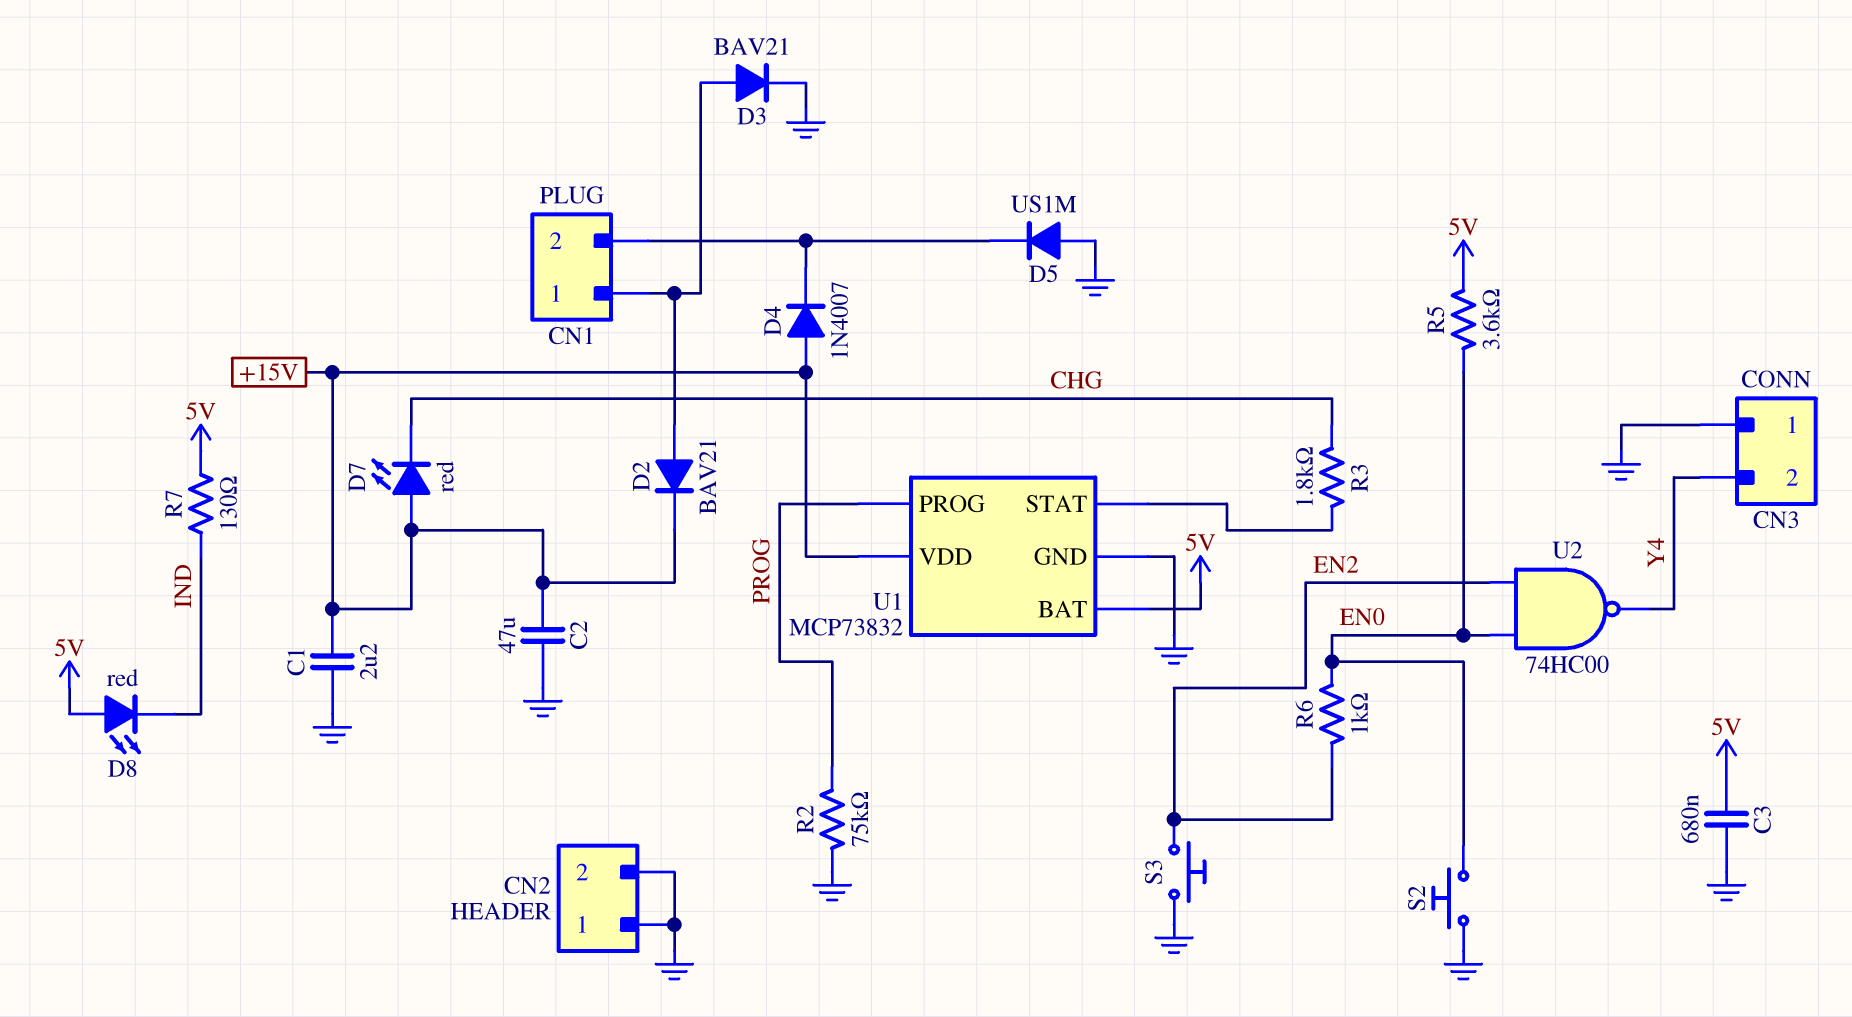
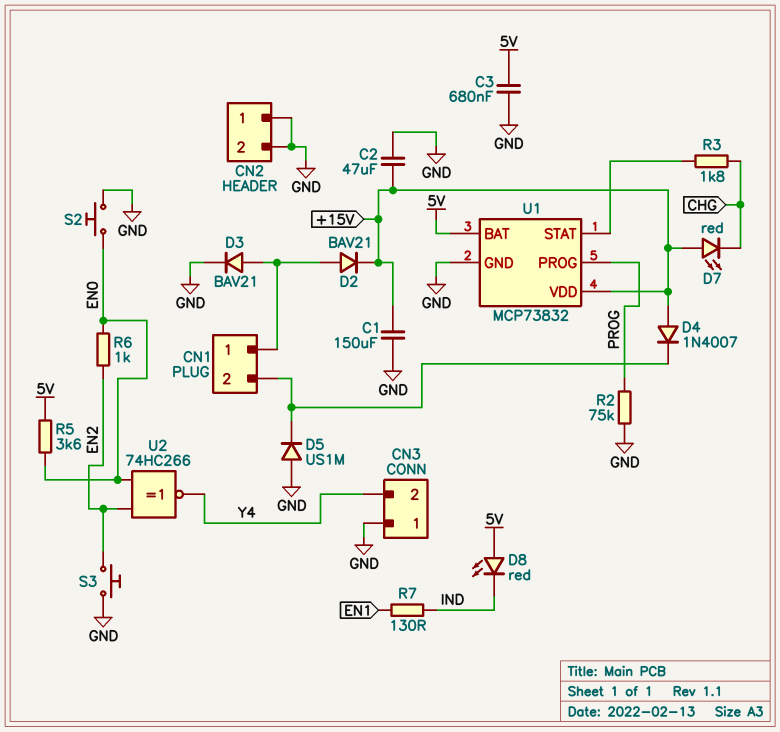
C1: 2.2uF (+15V, GND) -> 150uF (+15V, GND)
R7: 130 (5V, IND) -> 130 (EN1, IND)
U2: NAND 74HC00 (in EN0, in EN2, out Y4) -> XNOR 74HC266 (in EN0, in EN2, out Y4)

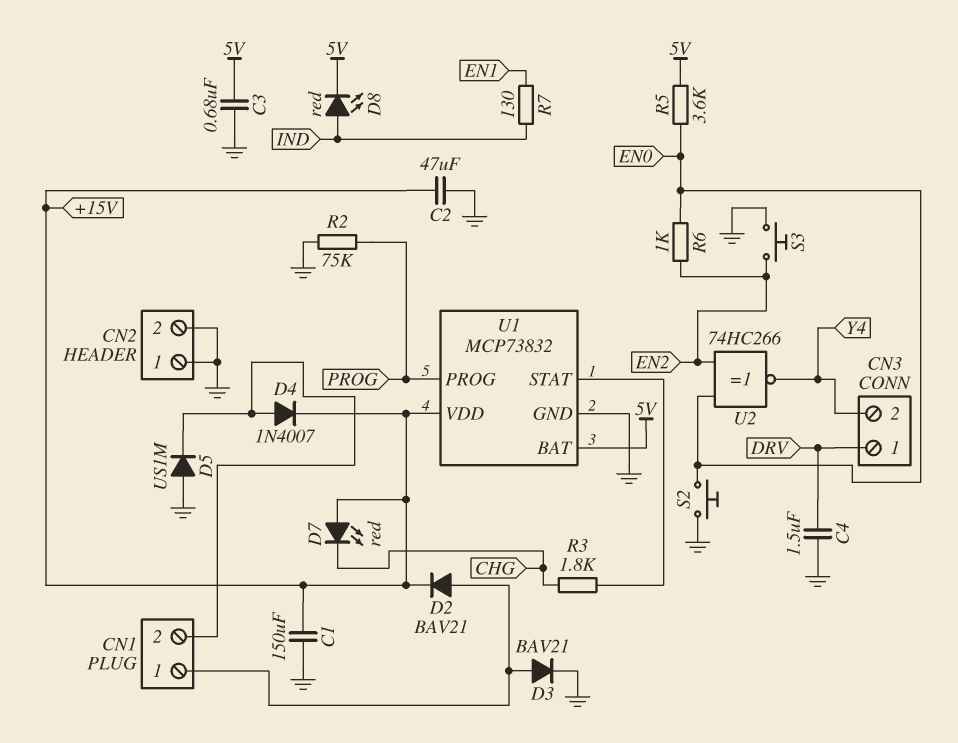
C4: none -> 1.5uF (DRV, GND)
CN3 pin 1: GND -> DRV
D4: diode 1N4007 (A +15V, K CN1/2) -> diode 1N4007 (A CN1/2, K +15V)
D8: LED red (A 5V, K IND) -> LED red (A IND, K 5V)

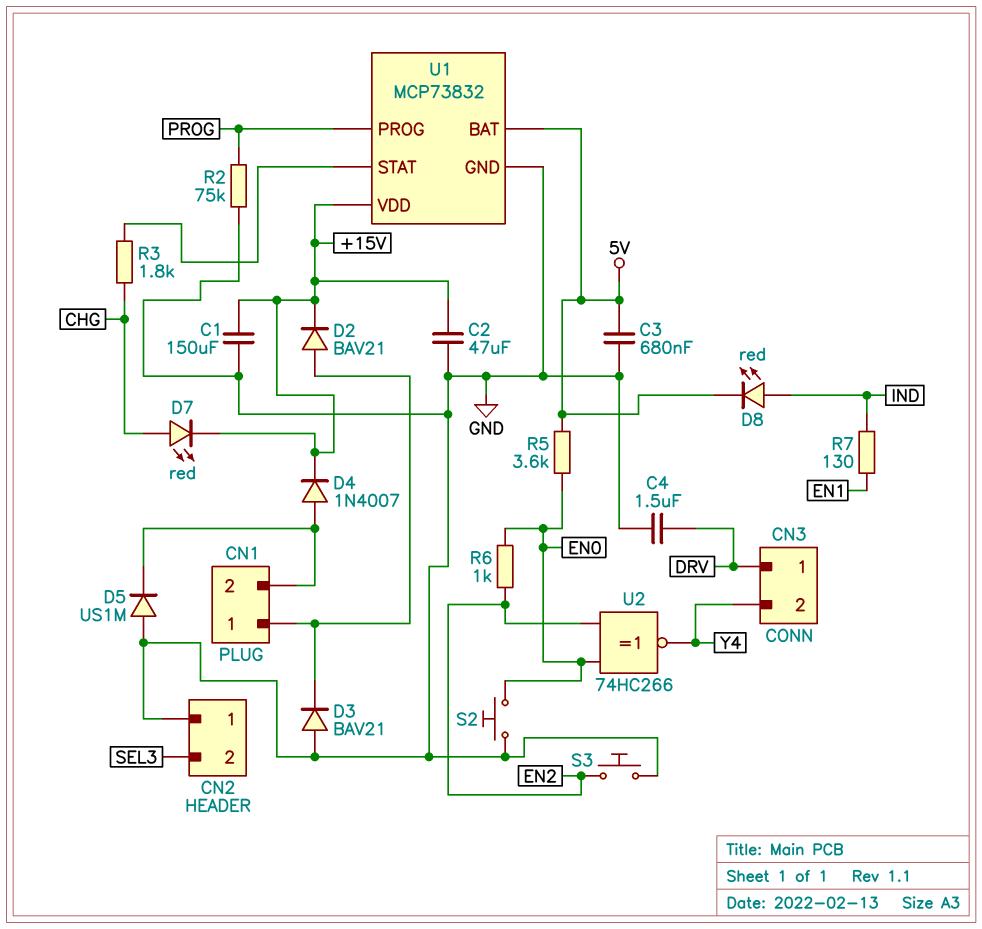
CN2 pin 2: GND -> SEL3
D3: diode BAV21 (A CN1/1, K GND) -> diode BAV21 (A GND, K CN1/1)
D7: LED red (A +15V, K CHG) -> LED red (A CHG, K +15V)

